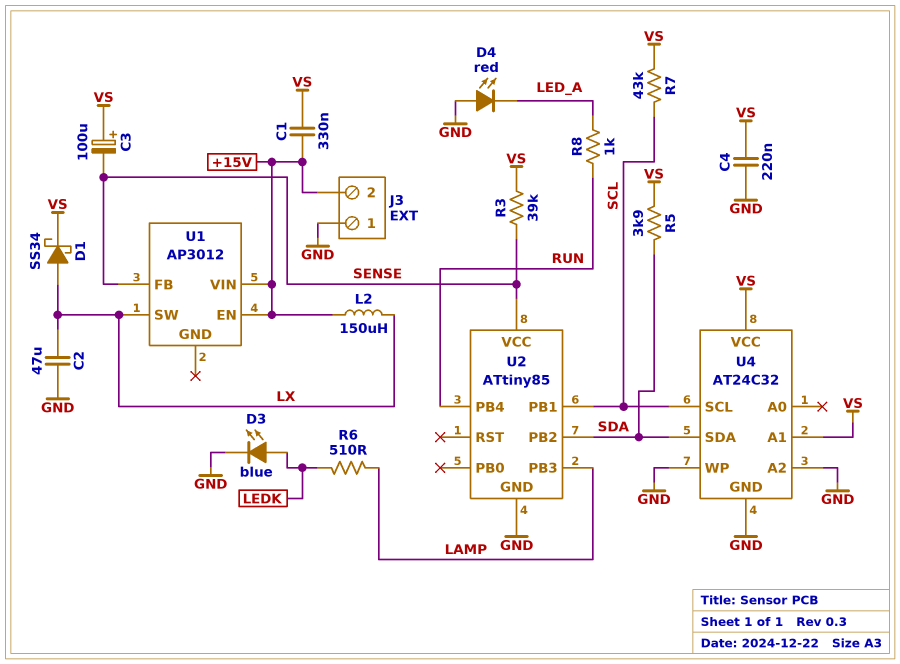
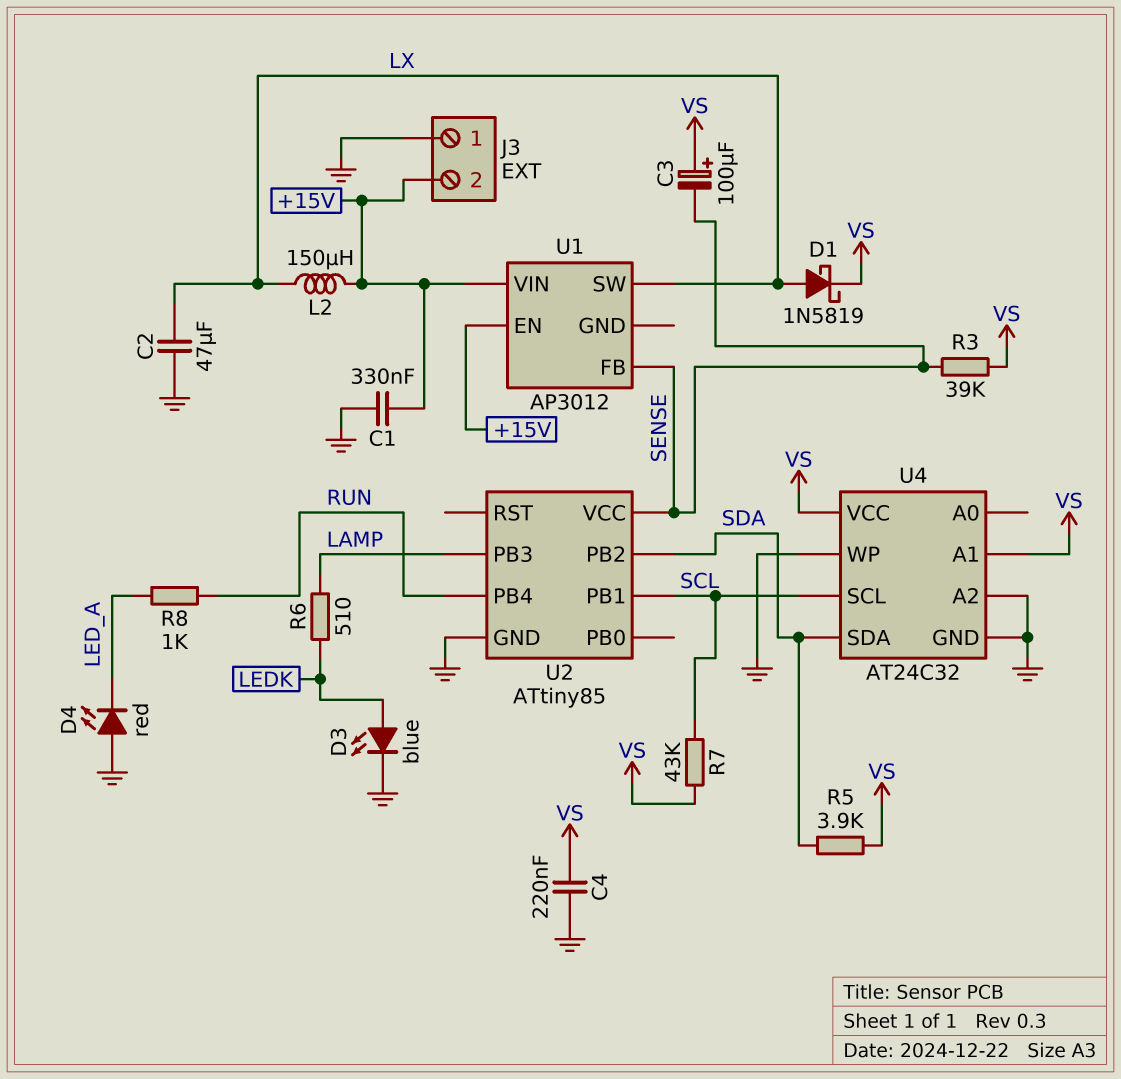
C1: 330nF (+15V, VS) -> 330nF (+15V, GND)
D1: schottky SS34 (A LX, K VS) -> schottky 1N5819 (A LX, K VS)

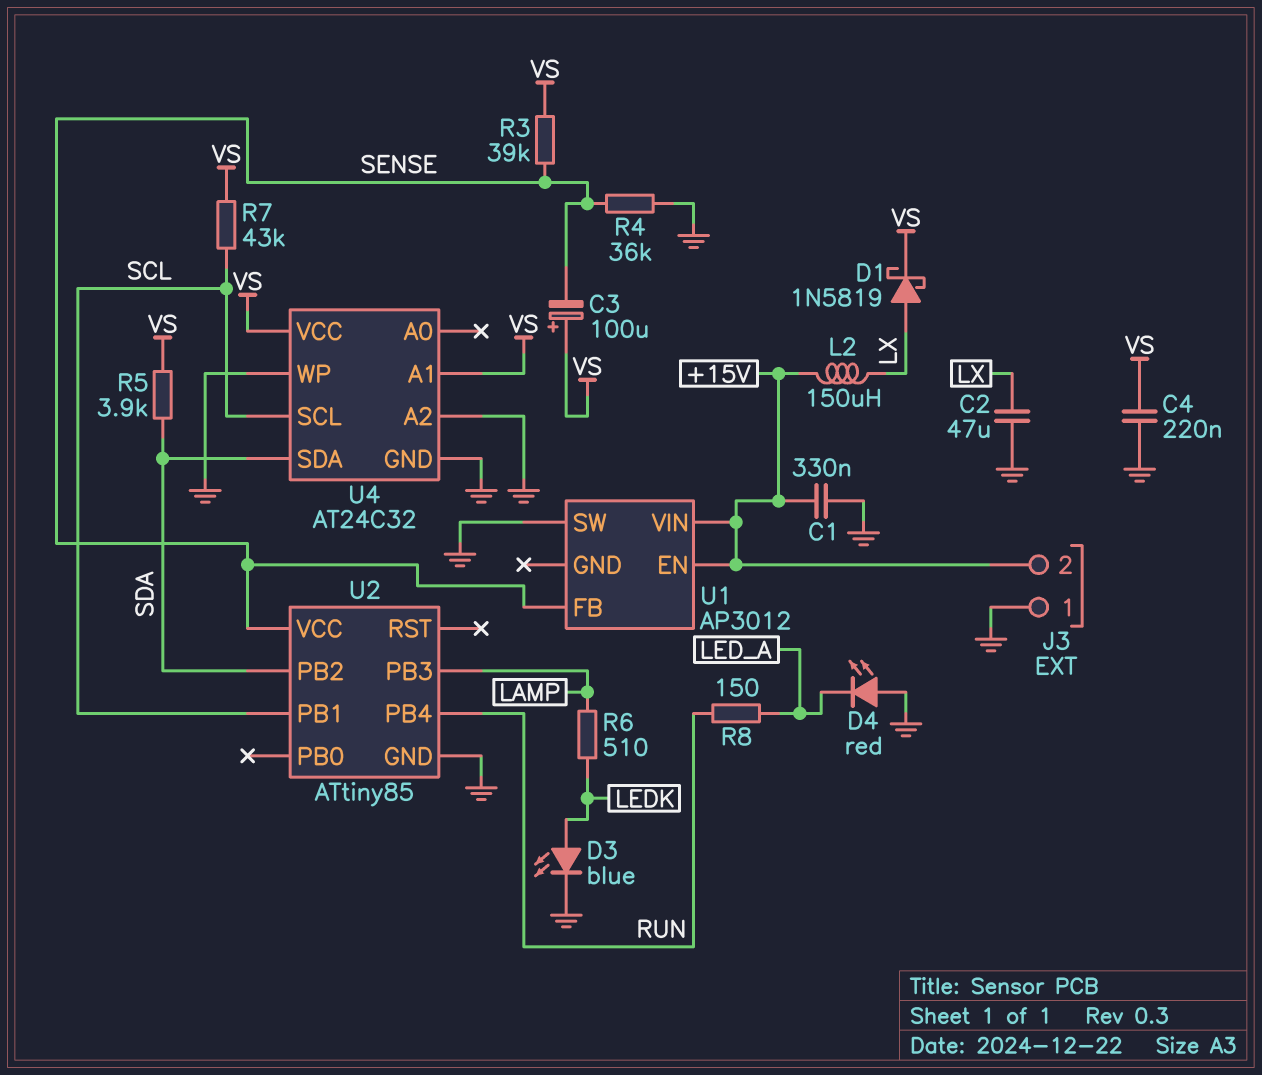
R4: none -> 36k (GND, SENSE)
R8: 1k (LED_A, RUN) -> 150 (LED_A, RUN)
U1 pin SW: LX -> GND

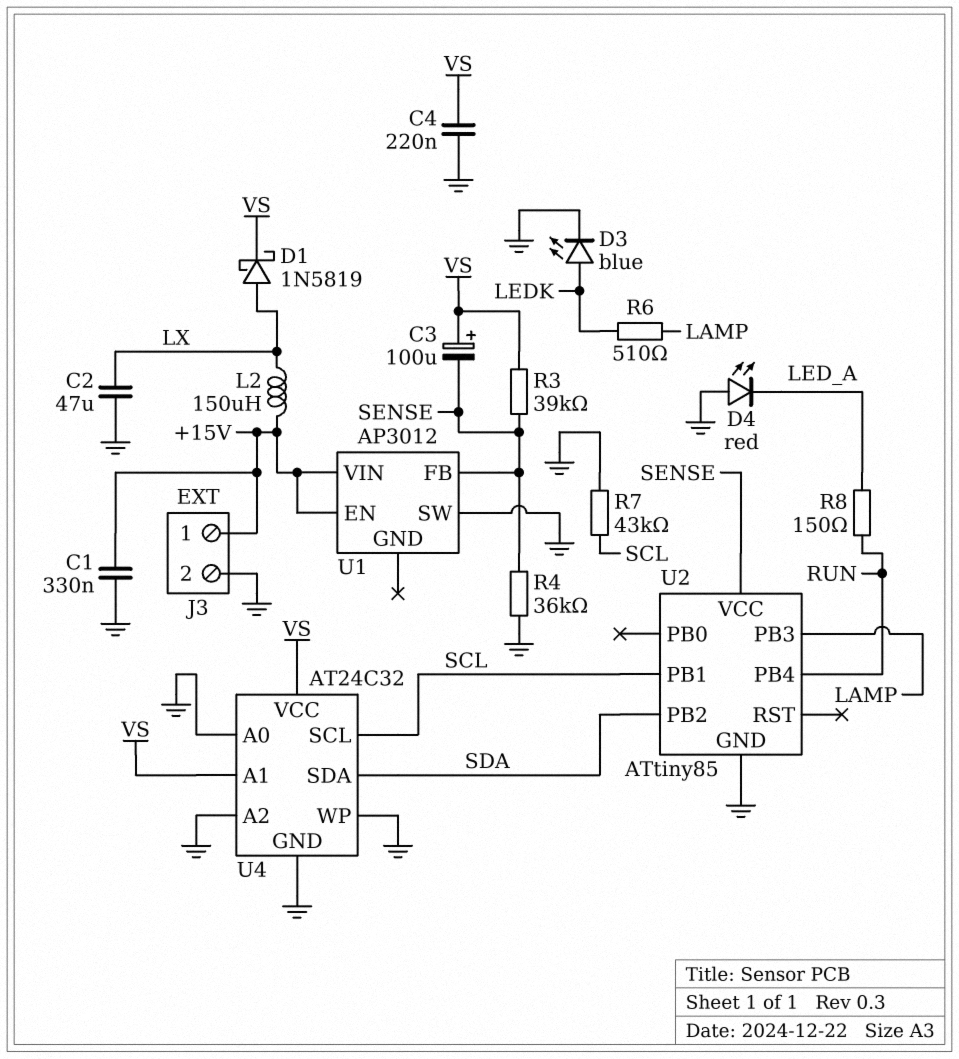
J3 pin 1: GND -> +15V
J3 pin 2: +15V -> GND
R5: 3.9k (SDA, VS) -> none
R7: 43k (SCL, VS) -> 43k (GND, SCL)
U4 pin A0: none -> GND

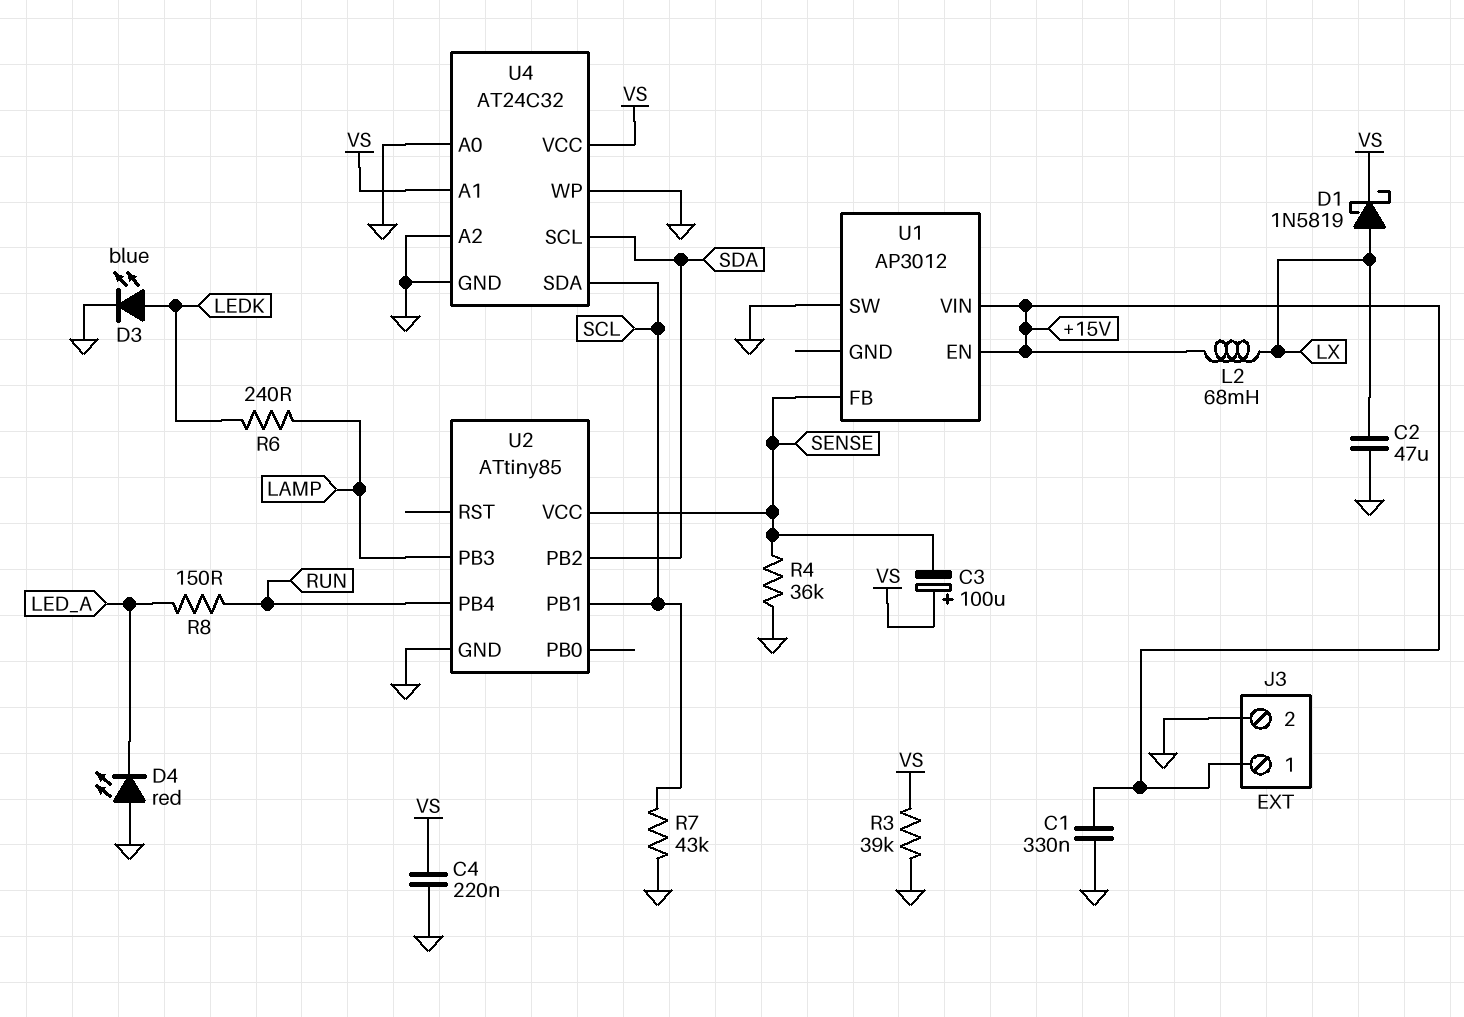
L2: 150uH (+15V, LX) -> 68mH (+15V, LX)
R3: 39k (SENSE, VS) -> 39k (GND, VS)
R6: 510 (LAMP, LEDK) -> 240 (LAMP, LEDK)
U4 pin SCL: SCL -> SDA
U4 pin SDA: SDA -> SCL

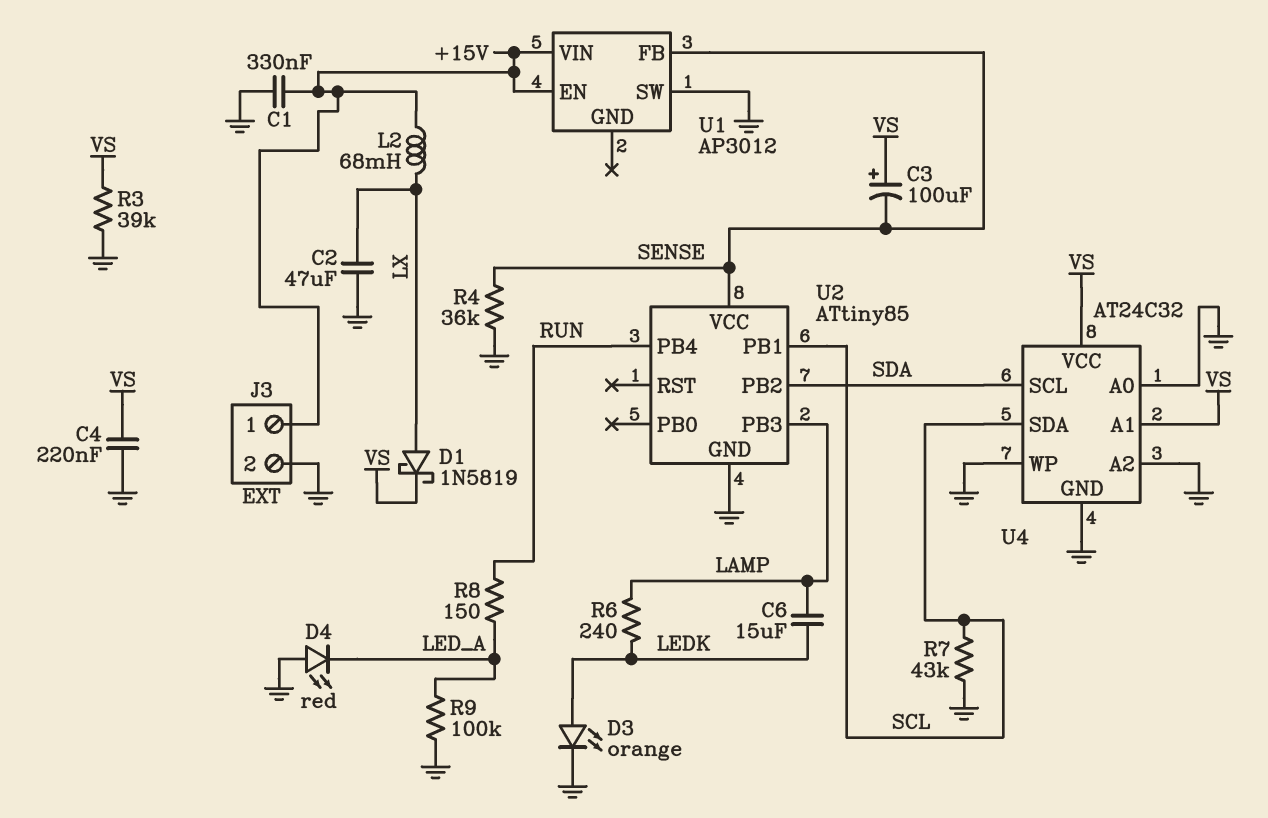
C6: none -> 15uF (LAMP, LEDK)
D3: LED blue (A LEDK, K GND) -> LED orange (A LEDK, K GND)
R9: none -> 100k (GND, LED_A)

